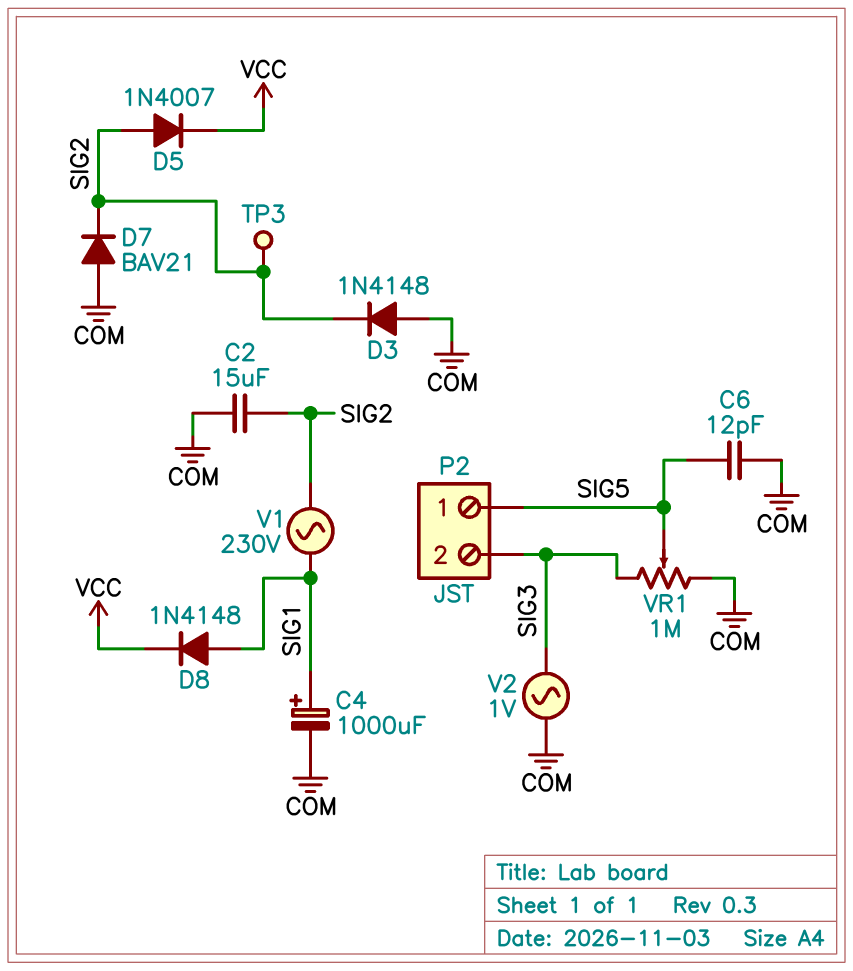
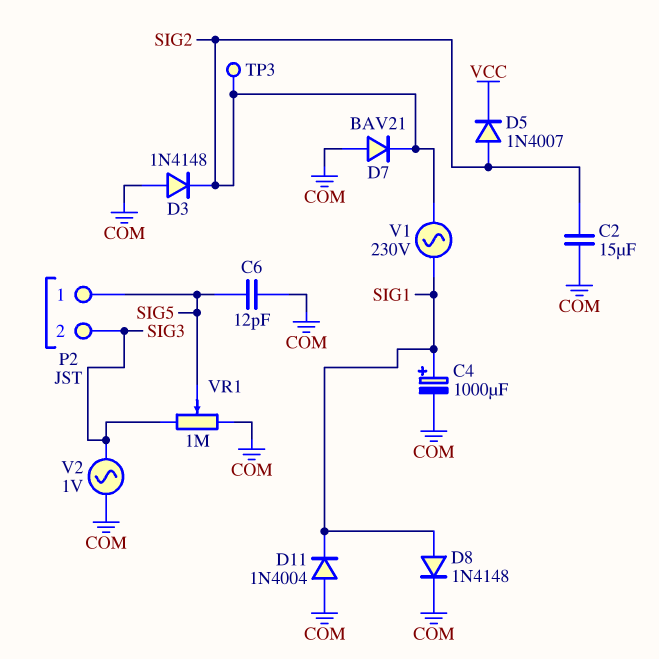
D8: diode 1N4148 (A SIG1, K VCC) -> diode 1N4148 (A SIG1, K COM)
D11: none -> diode 1N4004 (A COM, K SIG1)

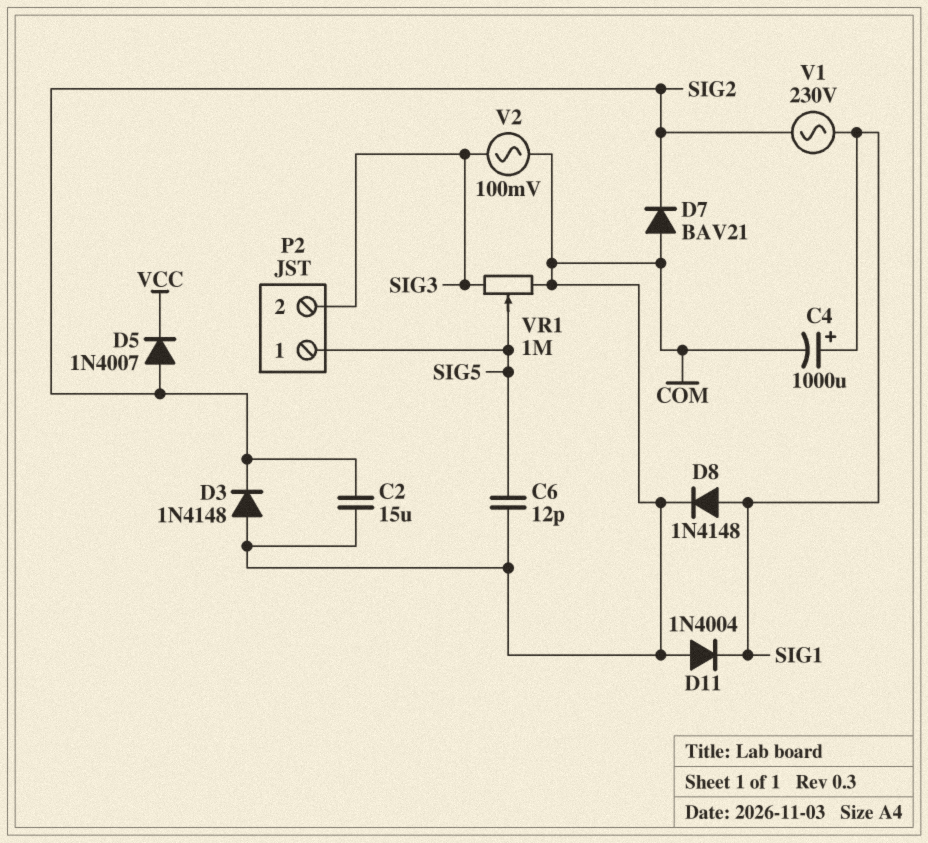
TP3: test point (SIG2) -> none
V2: AC 1V (COM, SIG3) -> AC 100mV (COM, SIG3)

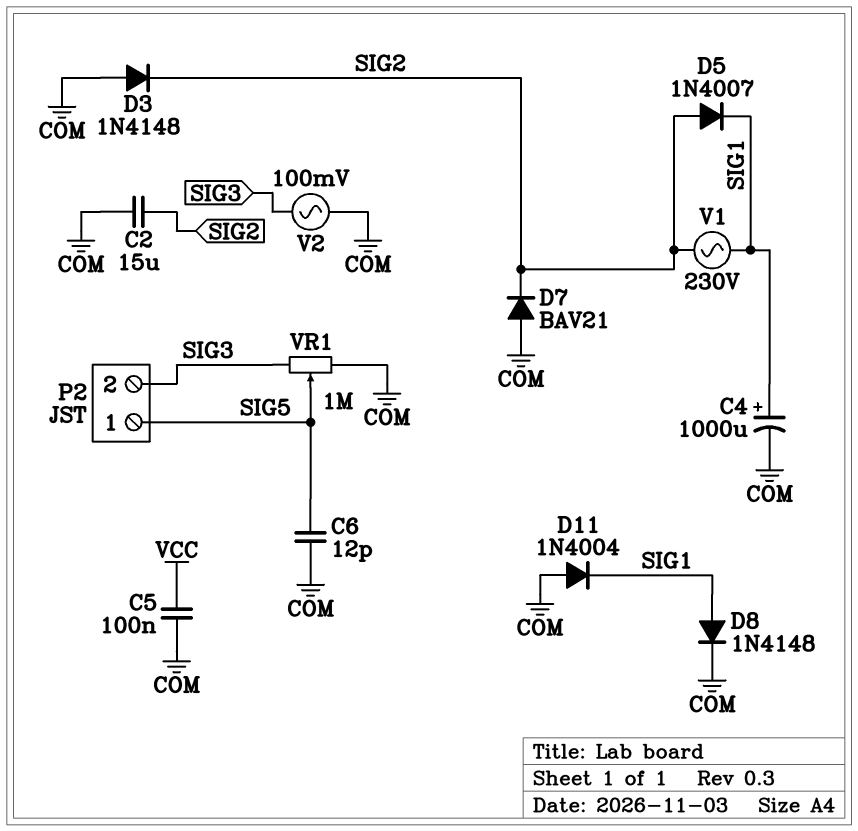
C5: none -> 100nF (COM, VCC)
D5: diode 1N4007 (A SIG2, K VCC) -> diode 1N4007 (A SIG2, K SIG1)

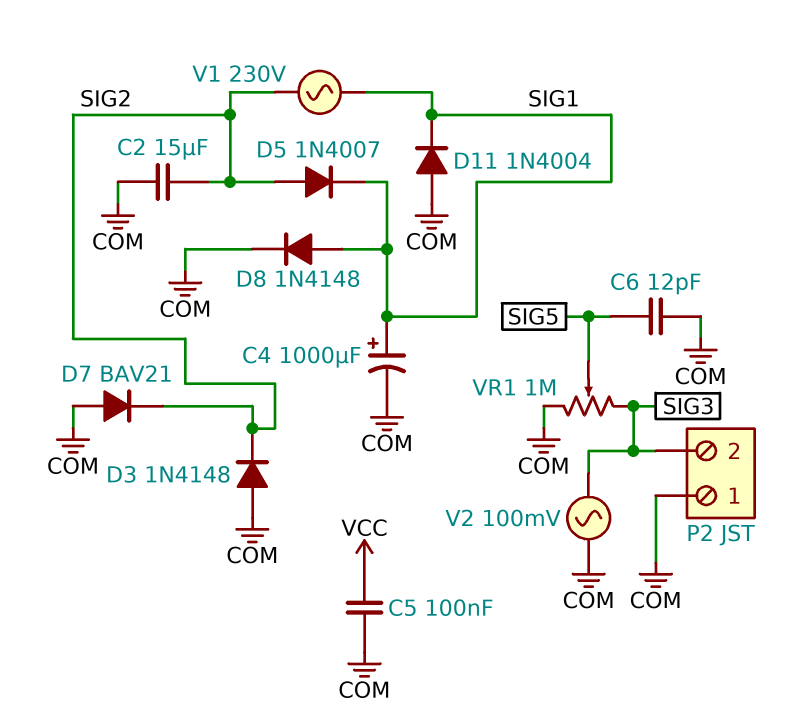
P2 pin 1: SIG5 -> COM

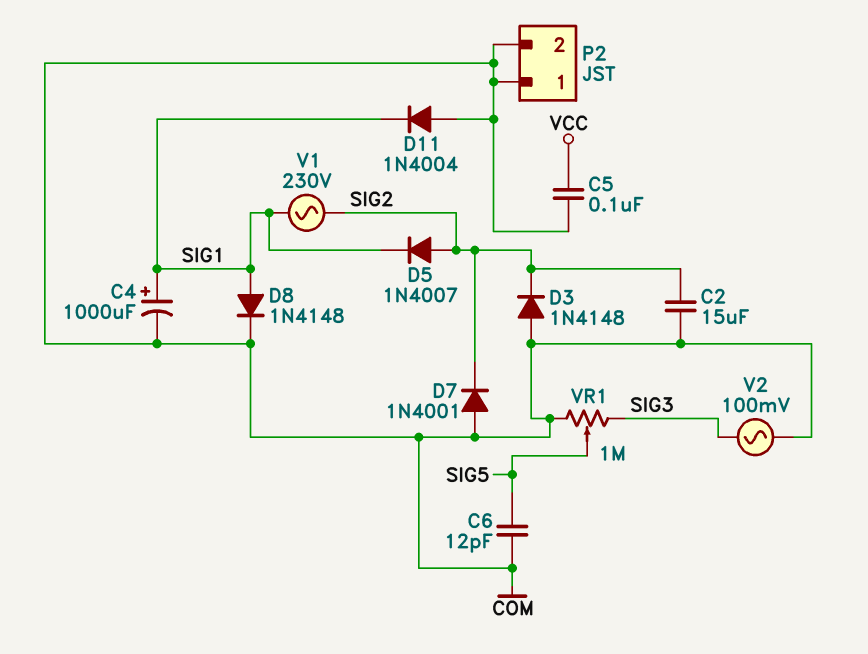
D7: diode BAV21 (A COM, K SIG2) -> diode 1N4001 (A COM, K SIG2)
P2 pin 2: SIG3 -> COM

